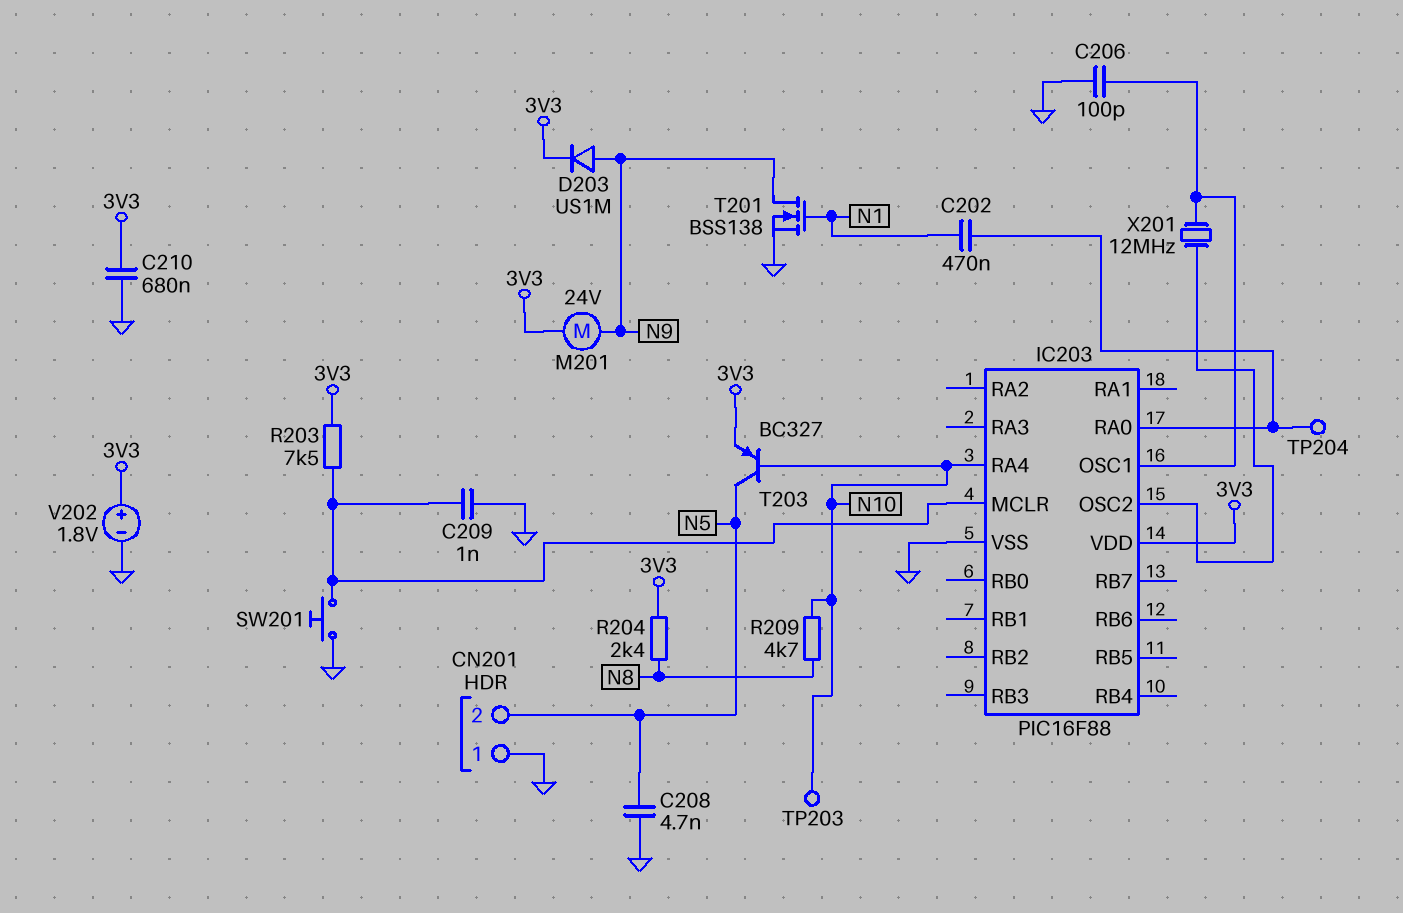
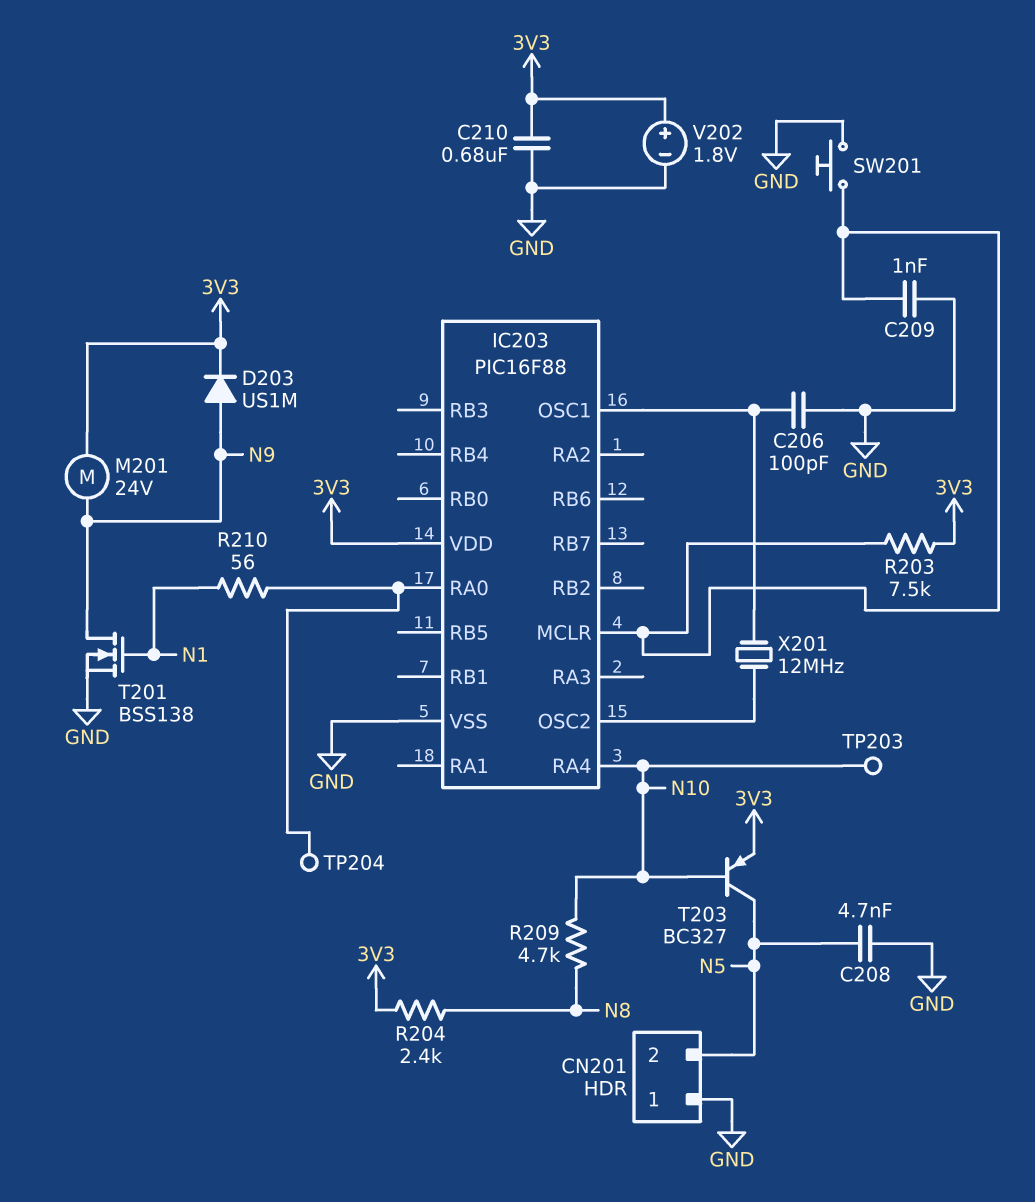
C202: 470nF (IC203/RA0, N1) -> none
R210: none -> 56 (IC203/RA0, N1)

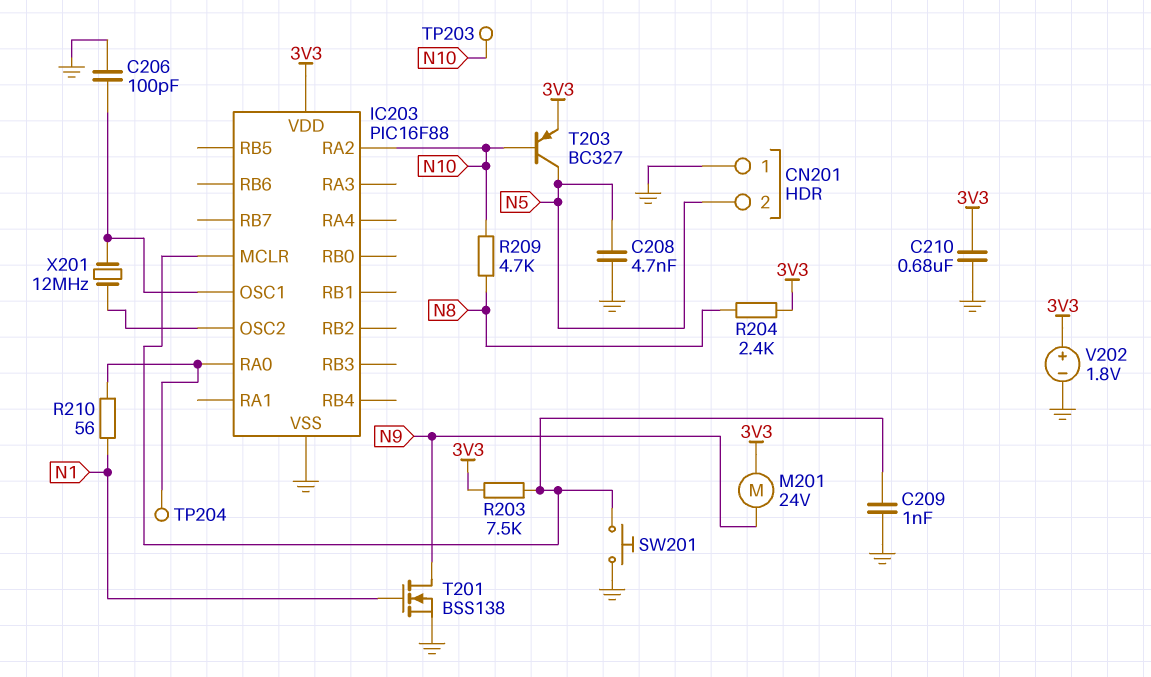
D203: diode US1M (A N9, K 3V3) -> none
IC203 pin RA2: none -> N10
IC203 pin RA4: N10 -> none

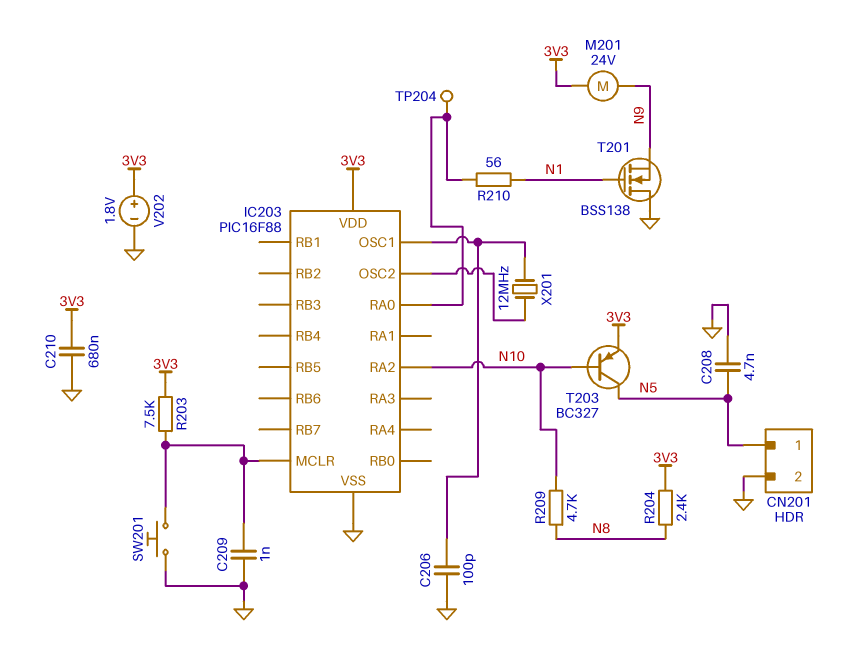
CN201 pin 1: GND -> N5
CN201 pin 2: N5 -> GND
T201: NMOS BSS138 (G N1, D N9, S GND) -> NMOS BSS138 (G N1, D GND, S N9)
TP203: test point (N10) -> none

